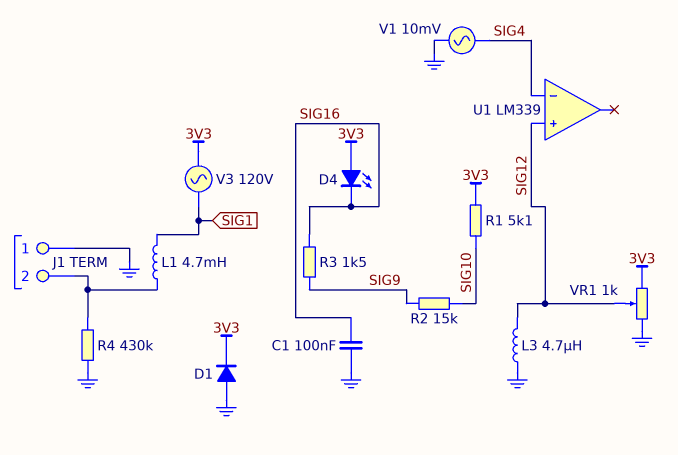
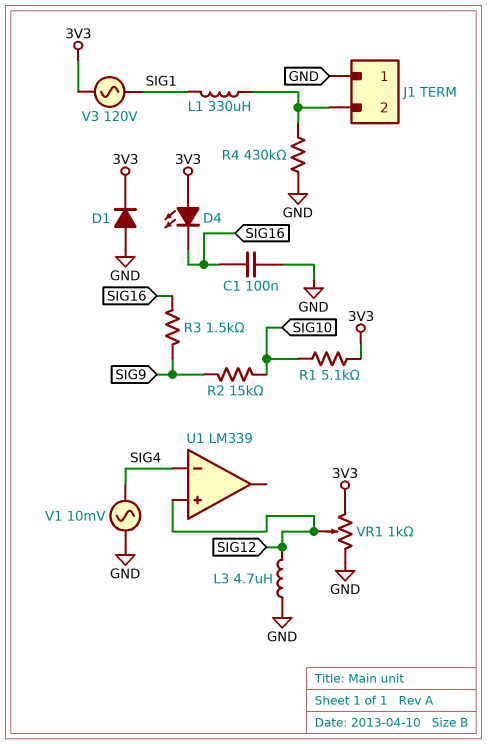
L1: 4.7mH (J1/2, SIG1) -> 330uH (J1/2, SIG1)

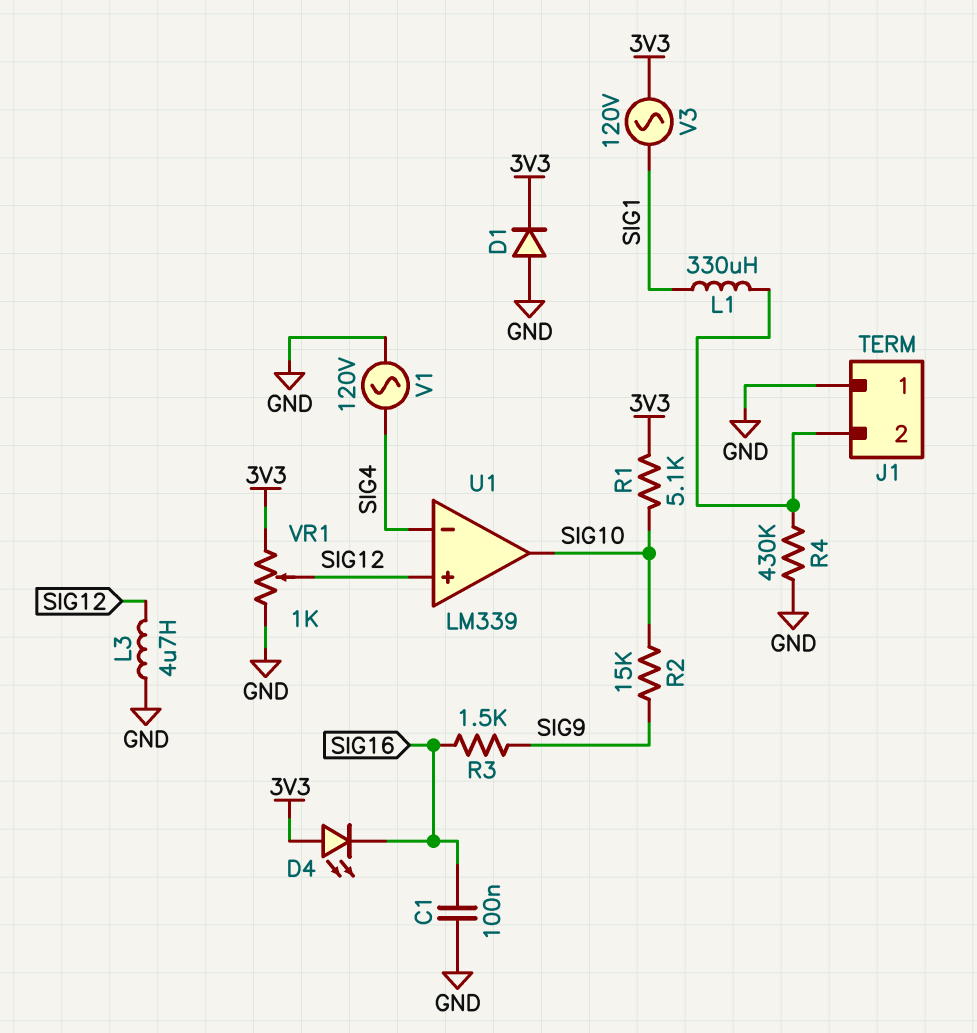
U1 pin out: none -> SIG10
V1: AC 10mV (GND, SIG4) -> AC 120V (GND, SIG4)

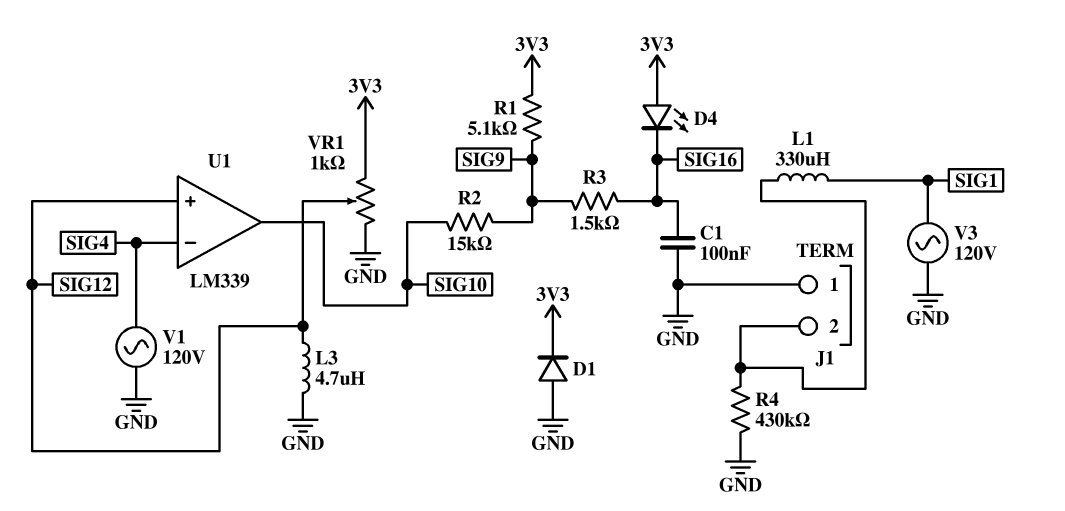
R1: 5.1k (3V3, SIG10) -> 5.1k (3V3, SIG9)
V3: AC 120V (3V3, SIG1) -> AC 120V (GND, SIG1)

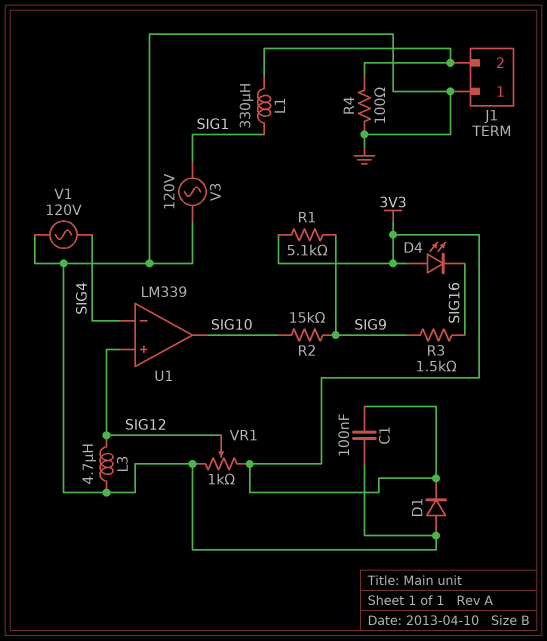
C1: 100nF (GND, SIG16) -> 100nF (3V3, GND)
R4: 430k (GND, J1/2) -> 100 (GND, J1/2)

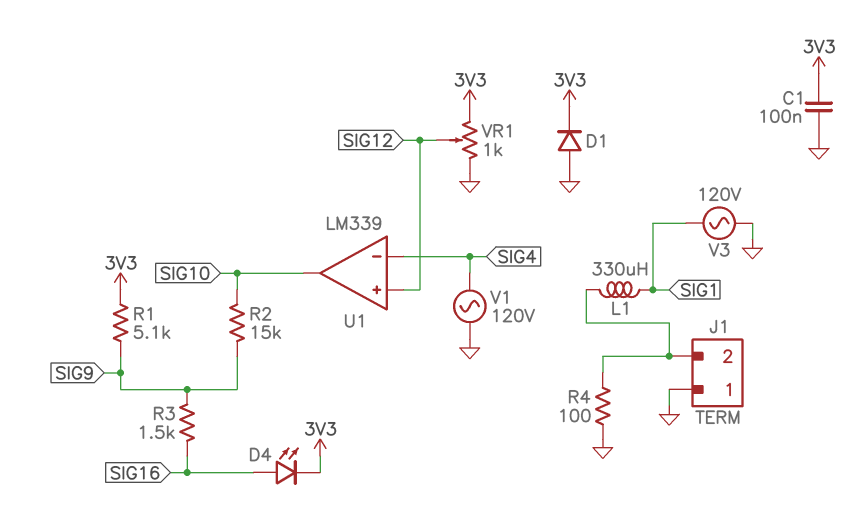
D4: LED (A 3V3, K SIG16) -> LED (A SIG16, K 3V3)
L3: 4.7uH (GND, SIG12) -> none

